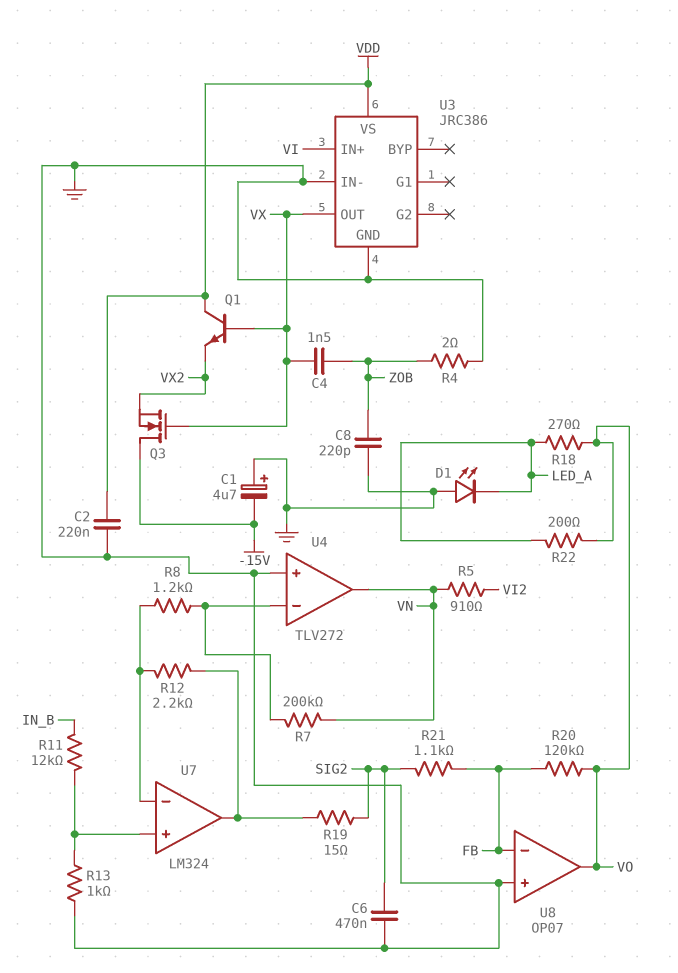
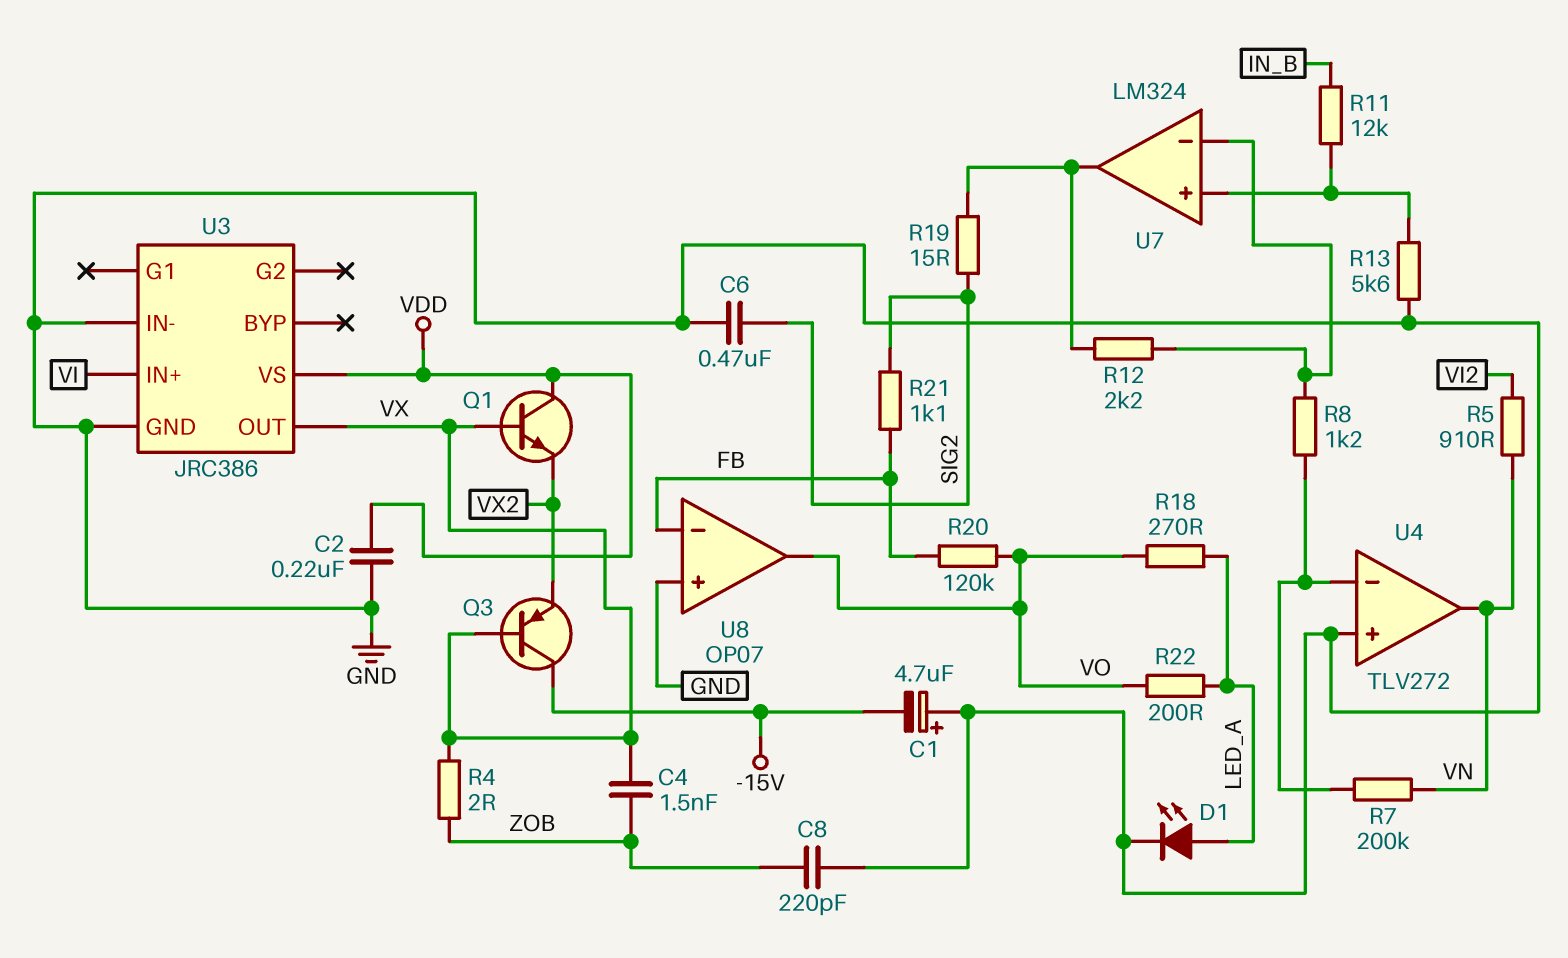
D1: LED (A GND, K LED_A) -> LED (A LED_A, K GND)
Q3: NMOS (G VX, D -15V, S VX2) -> PNP (B VX, C -15V, E VX2)
R4: 2 (GND, ZOB) -> 2 (VX, ZOB)
R13: 1k (GND, U7/in+) -> 5.6k (GND, U7/in+)

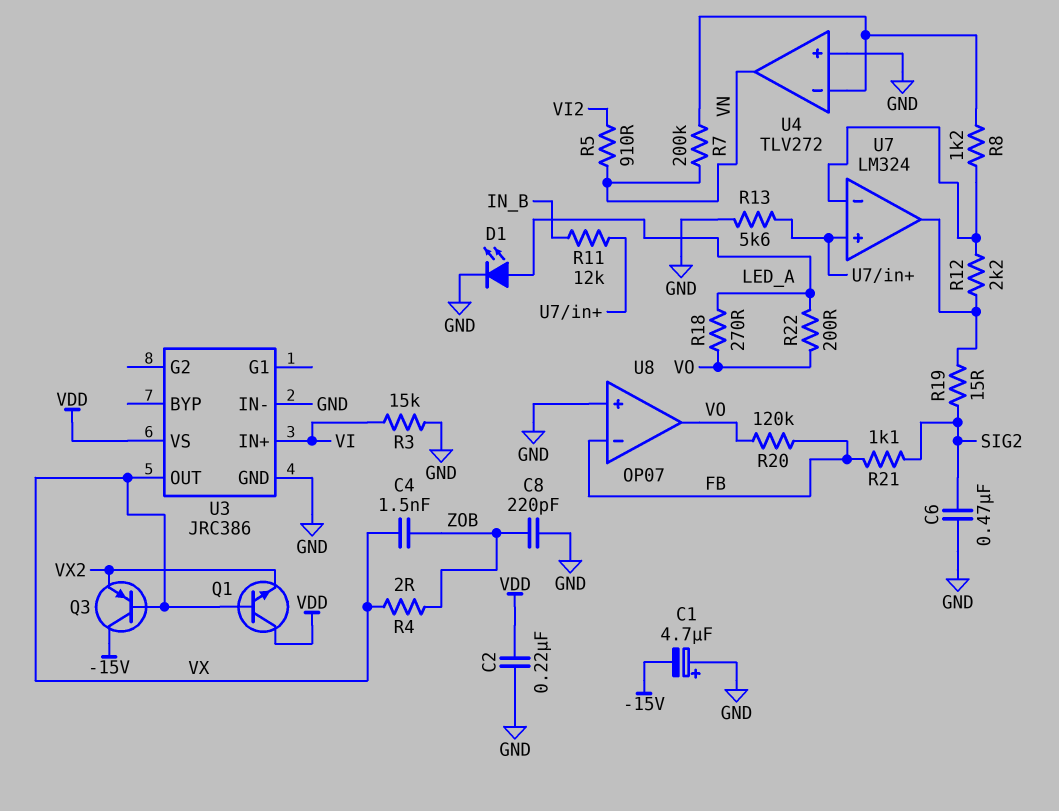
R3: none -> 15k (GND, VI)

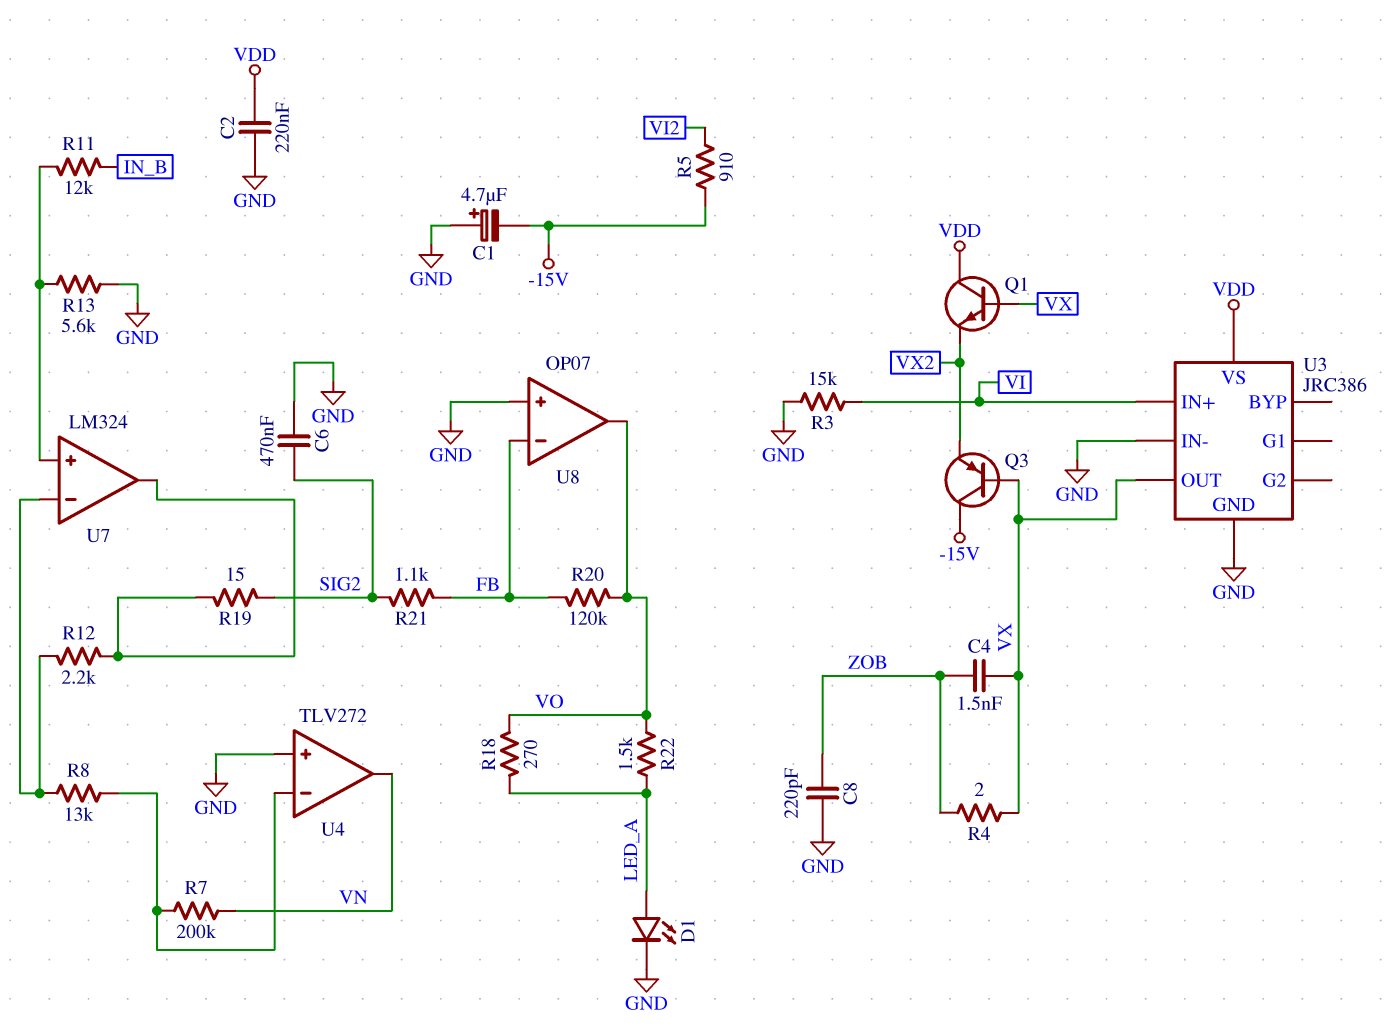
R5: 910 (VI2, VN) -> 910 (-15V, VI2)
R8: 1.2k (U4/in-, U7/in-) -> 13k (U4/in-, U7/in-)
R22: 200 (LED_A, VO) -> 1.5k (LED_A, VO)

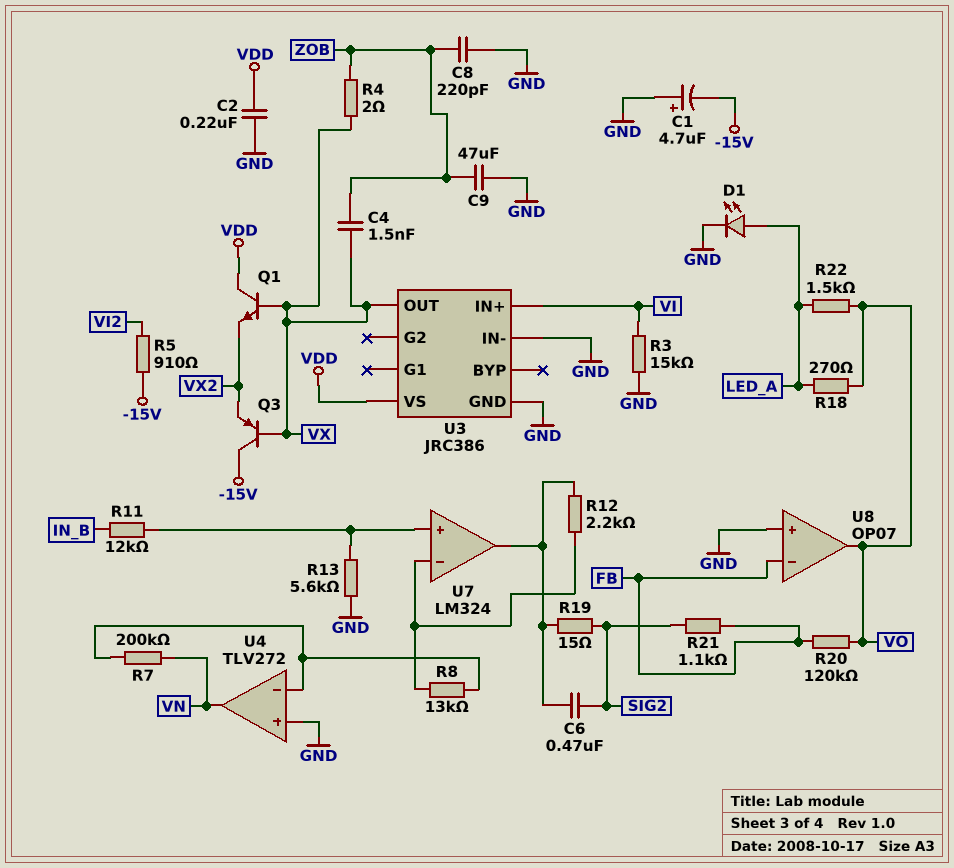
C6: 470nF (GND, SIG2) -> 470nF (SIG2, U7/out)
C9: none -> 47uF (GND, ZOB)

